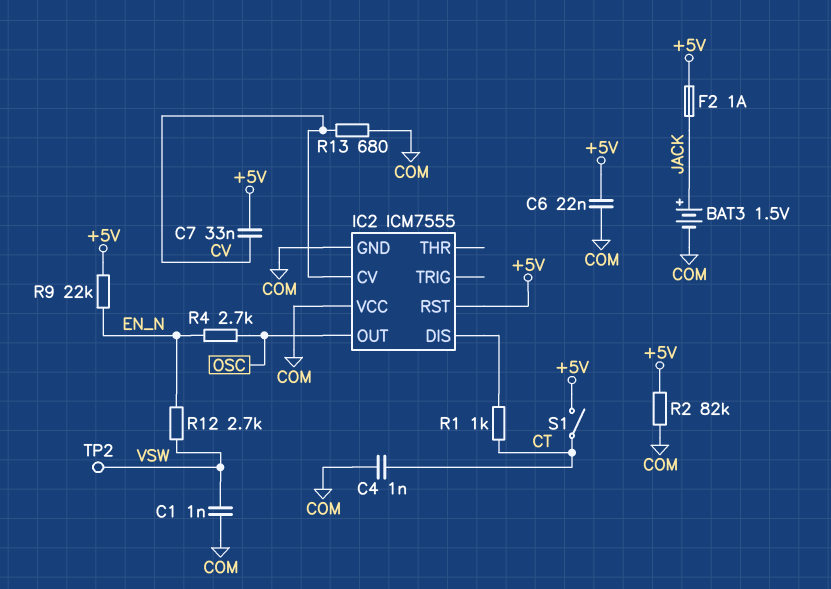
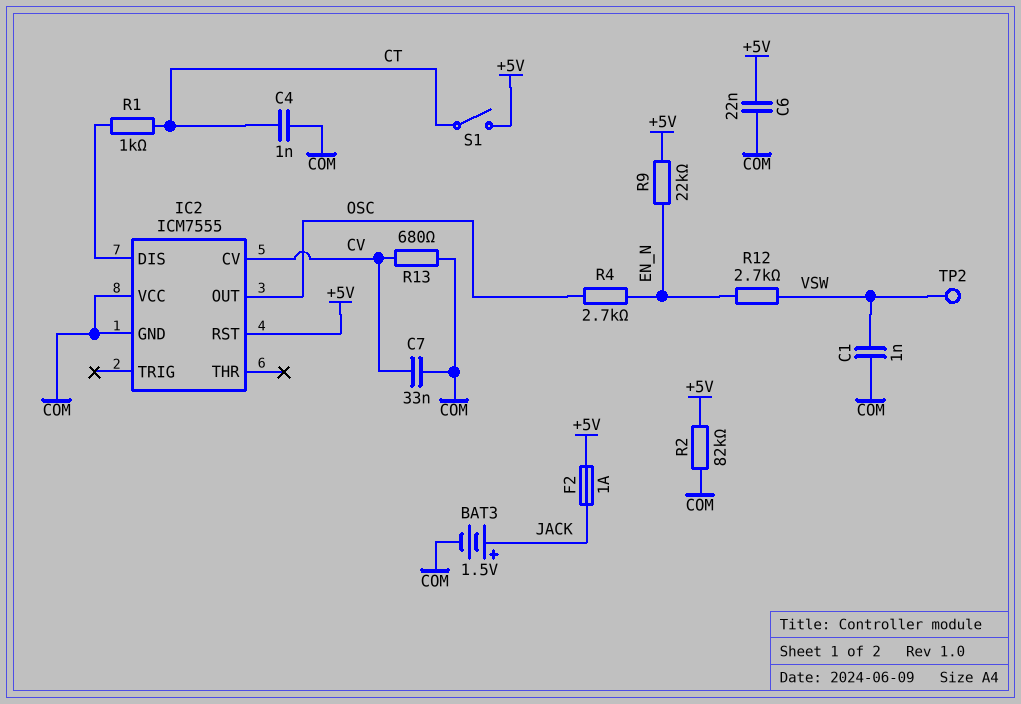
C7: 33nF (+5V, CV) -> 33nF (COM, CV)

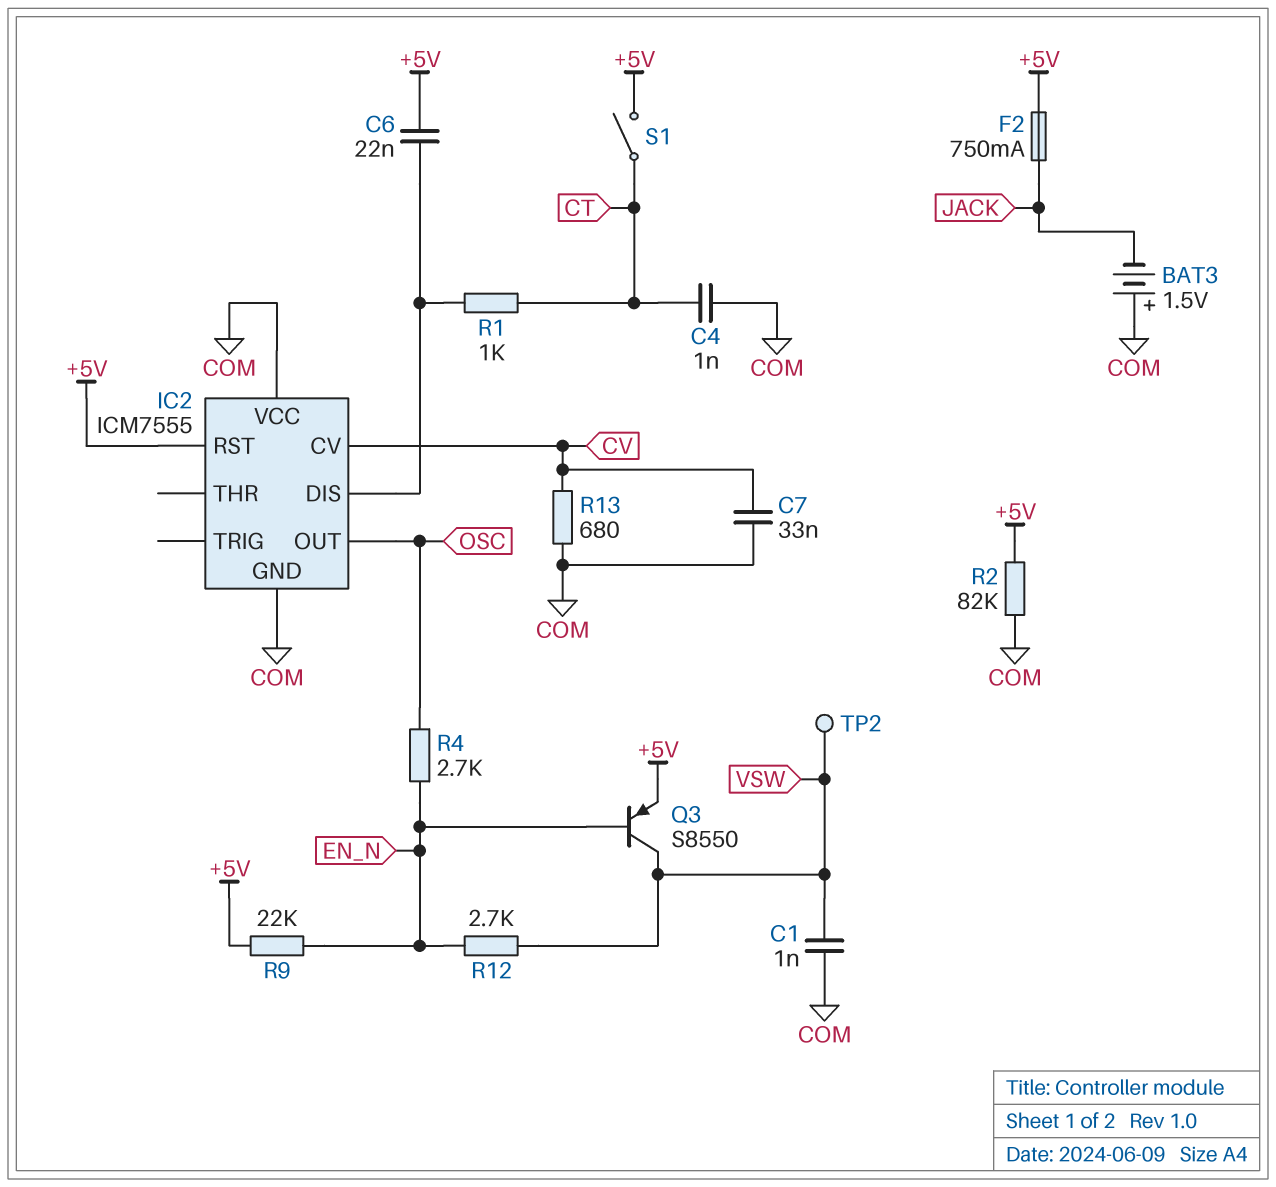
BAT3: 1.5V (plus JACK, minus COM) -> 1.5V (plus COM, minus JACK)
C6: 22nF (+5V, COM) -> 22nF (+5V, IC2/DIS)
F2: 1A (+5V, JACK) -> 750mA (+5V, JACK)
Q3: none -> PNP S8550 (B EN_N, C VSW, E +5V)

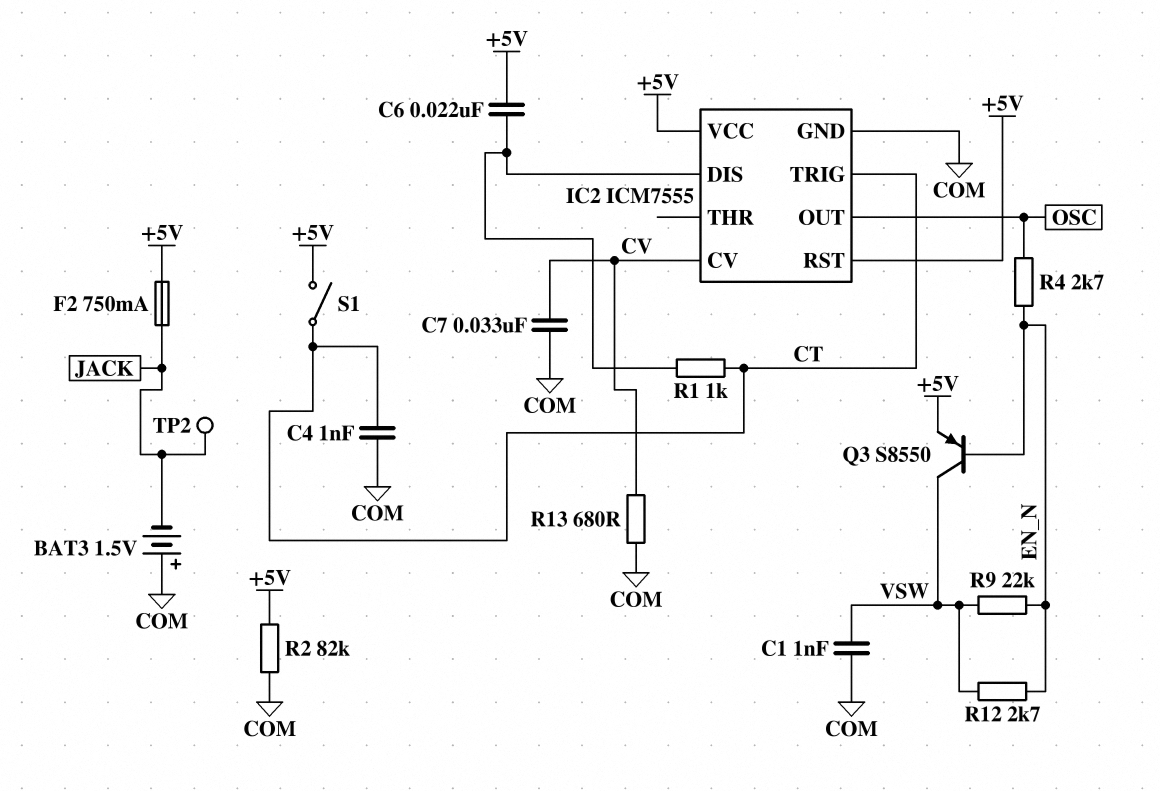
IC2 pin TRIG: none -> CT
IC2 pin VCC: COM -> +5V
R9: 22k (+5V, EN_N) -> 22k (EN_N, VSW)
TP2: test point (VSW) -> test point (JACK)

